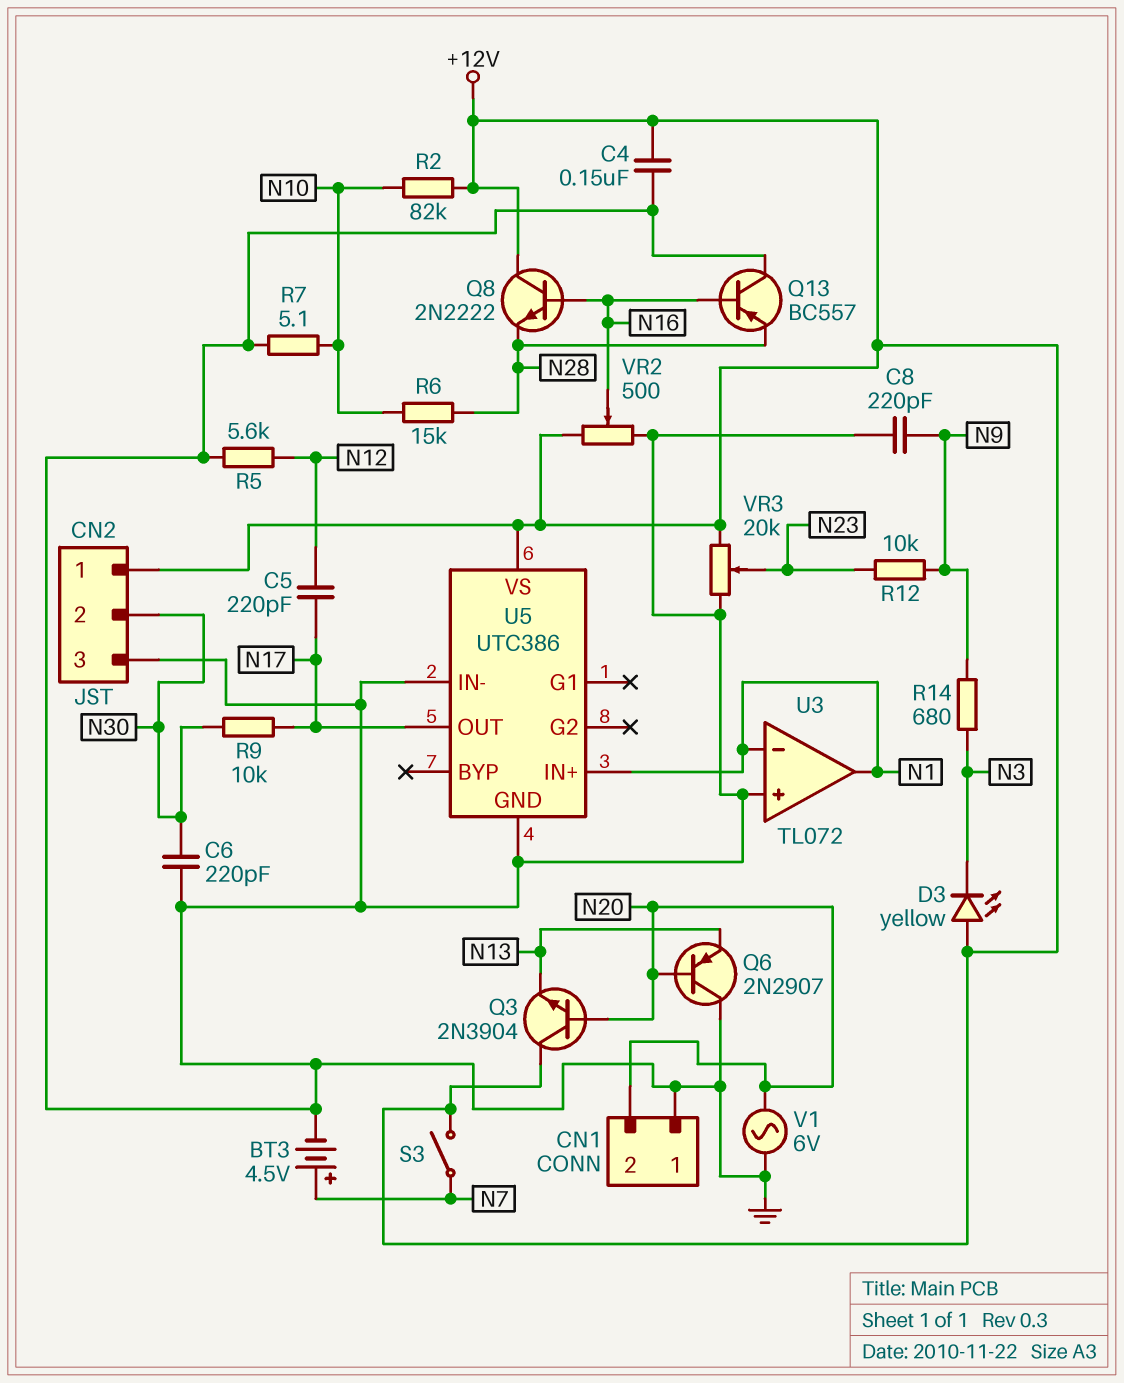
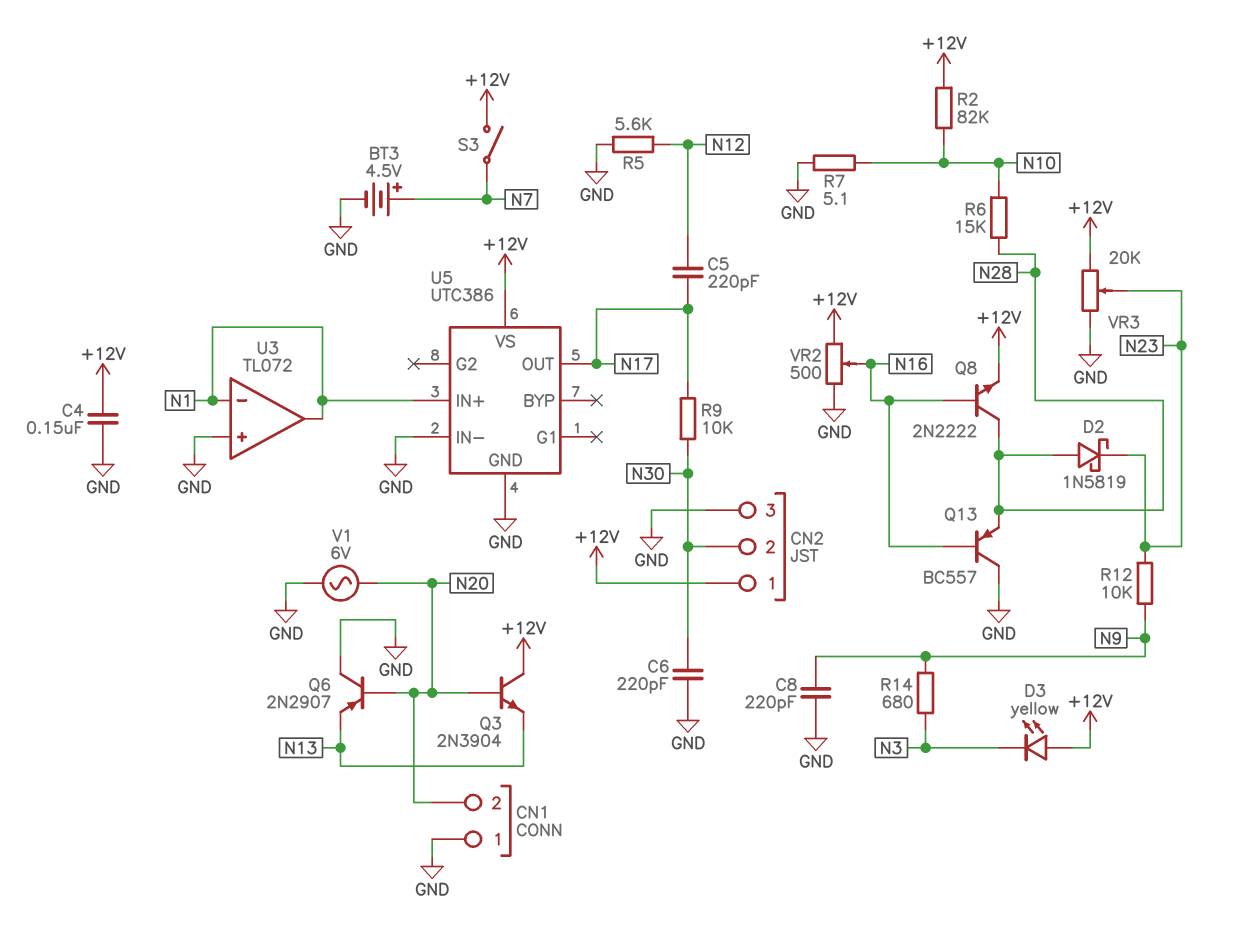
D2: none -> schottky 1N5819 (A N28, K N23)
Q8: NPN 2N2222 (B N16, C +12V, E N28) -> NPN 2N2222 (B N16, C N28, E +12V)

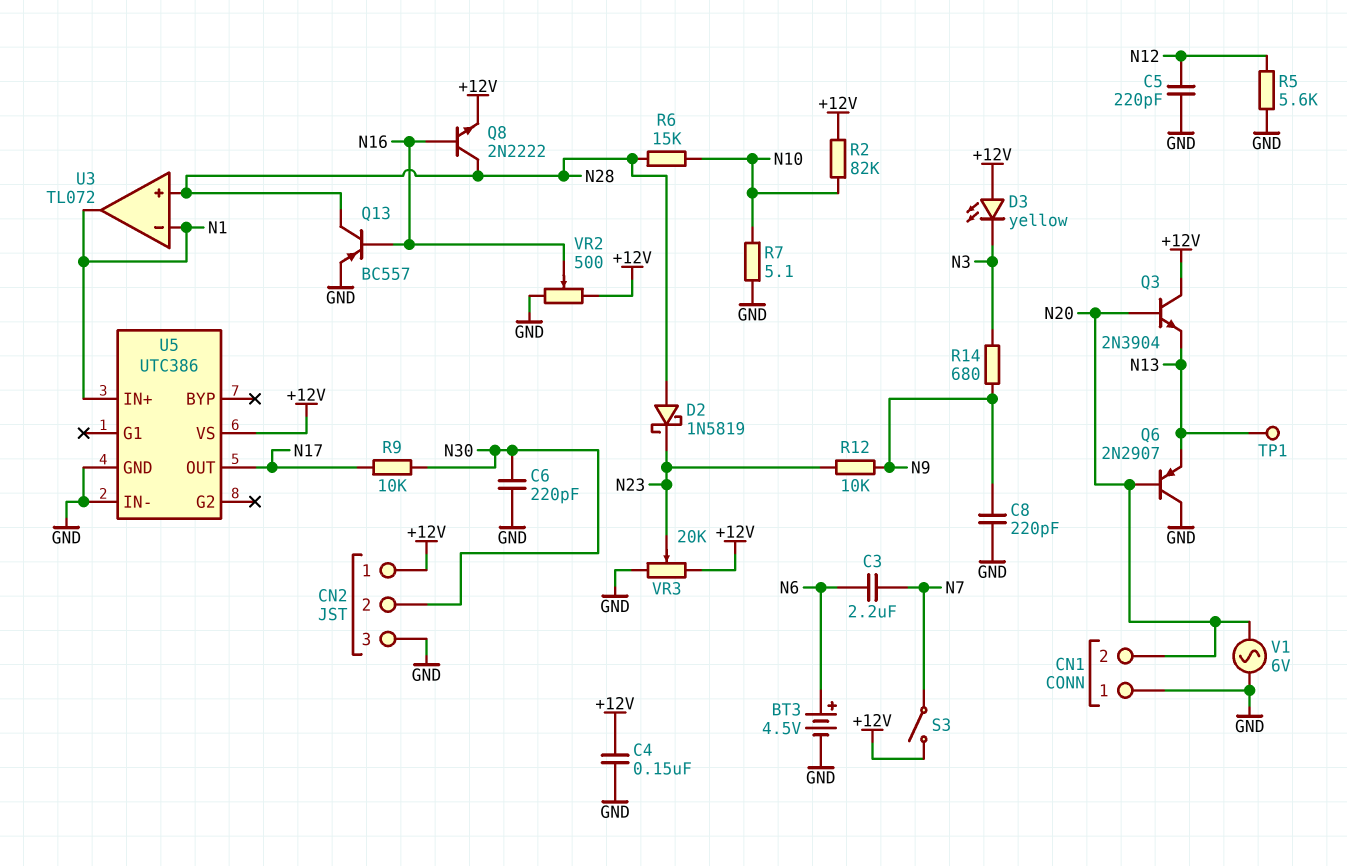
BT3: 4.5V (plus N7, minus GND) -> 4.5V (plus N6, minus GND)
C3: none -> 2.2uF (N6, N7)
C5: 220pF (N12, N17) -> 220pF (GND, N12)
Q13: PNP BC557 (B N16, C GND, E N28) -> PNP BC557 (B N16, C N28, E GND)
TP1: none -> test point (N13)
U3 pin in+: GND -> N28

